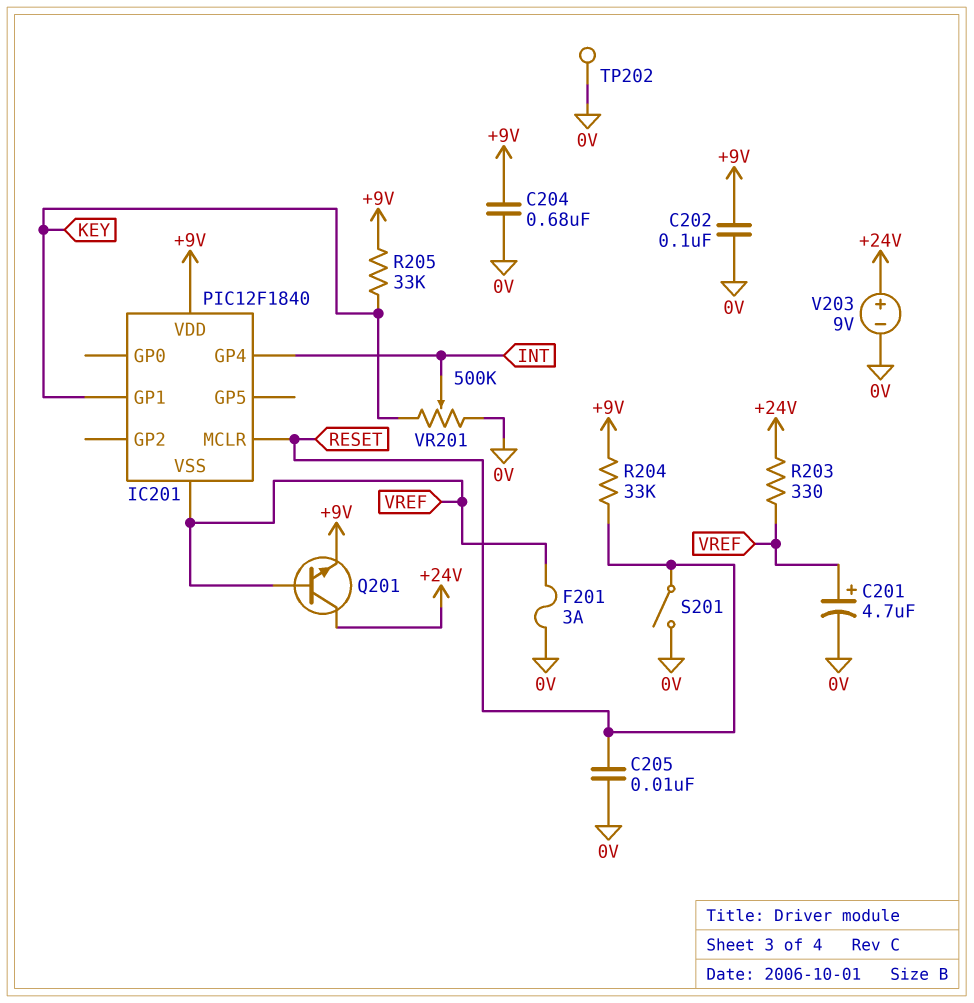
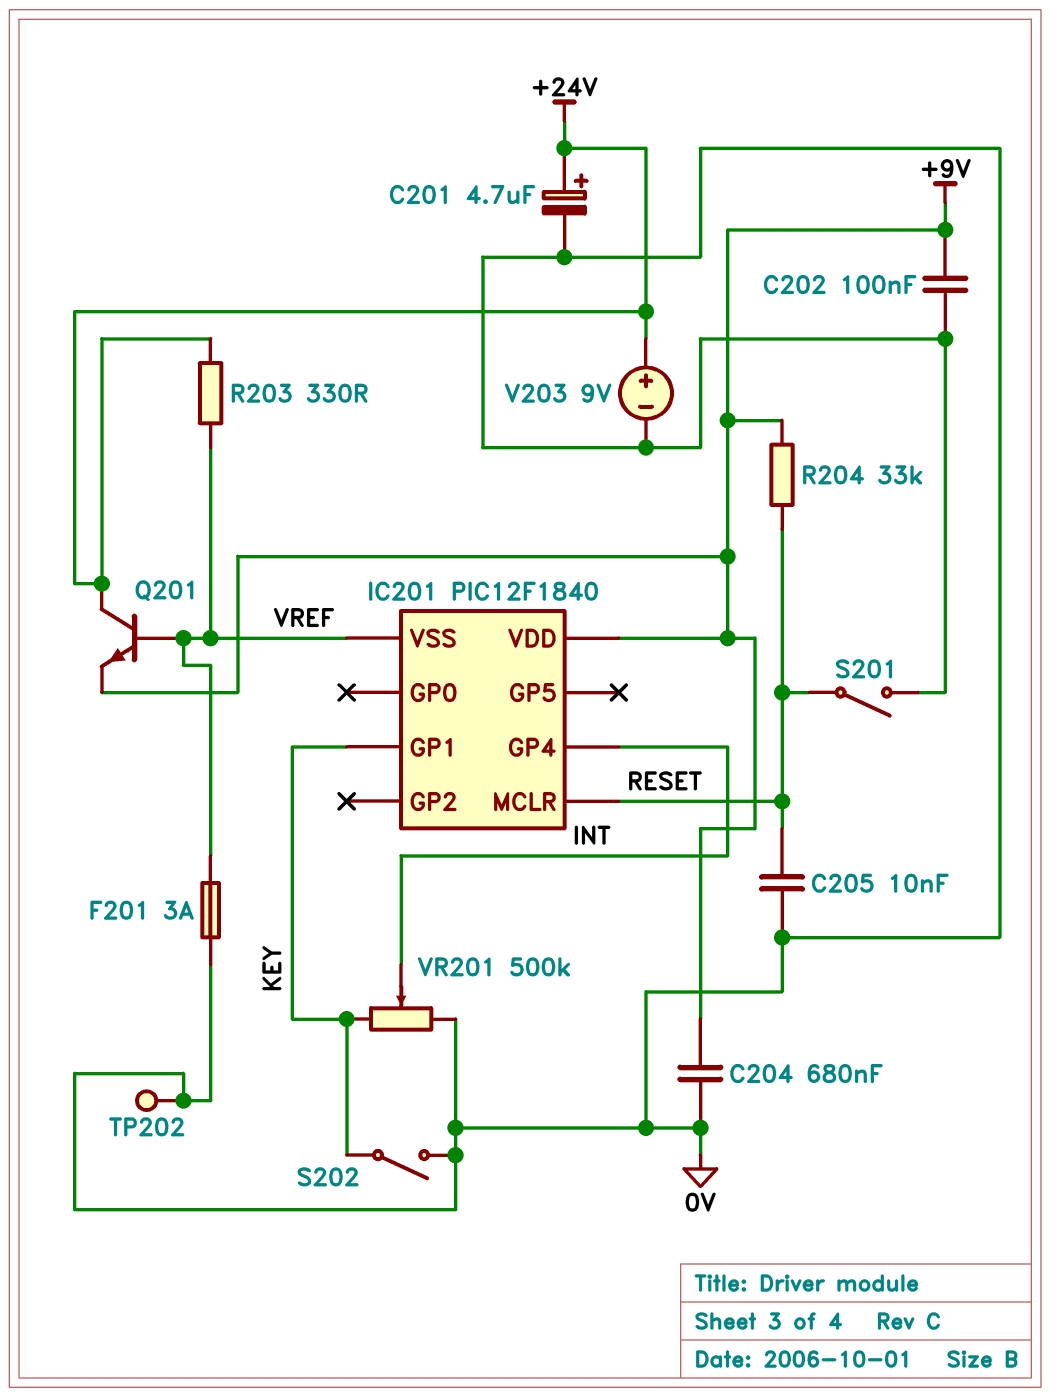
C201: 4.7uF (plus VREF, minus 0V) -> 4.7uF (plus +24V, minus 0V)
R205: 33k (+9V, KEY) -> none
S202: none -> switch (0V, KEY)

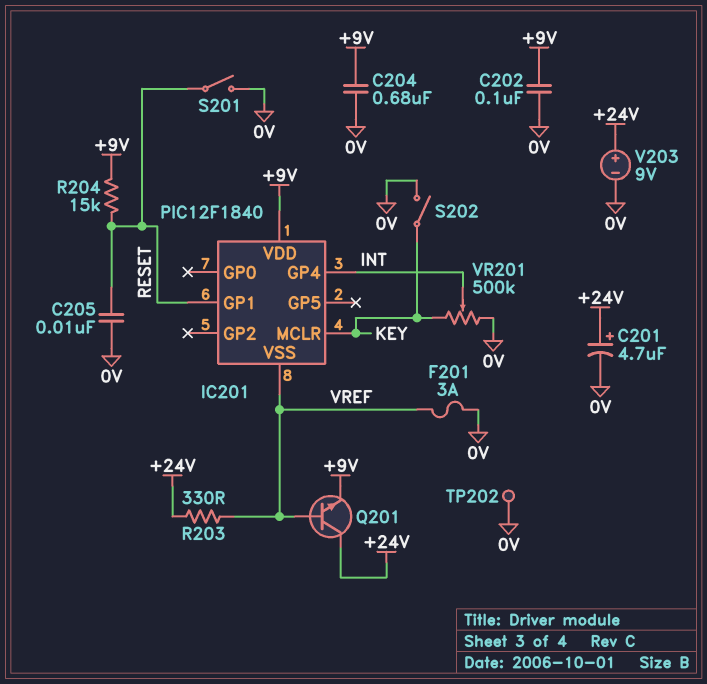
IC201 pin GP1: KEY -> RESET
IC201 pin MCLR: RESET -> KEY
R204: 33k (+9V, RESET) -> 15k (+9V, RESET)

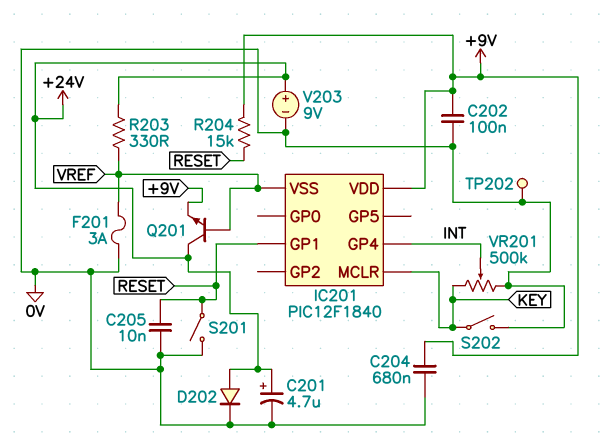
D202: none -> diode (A +24V, K 0V)

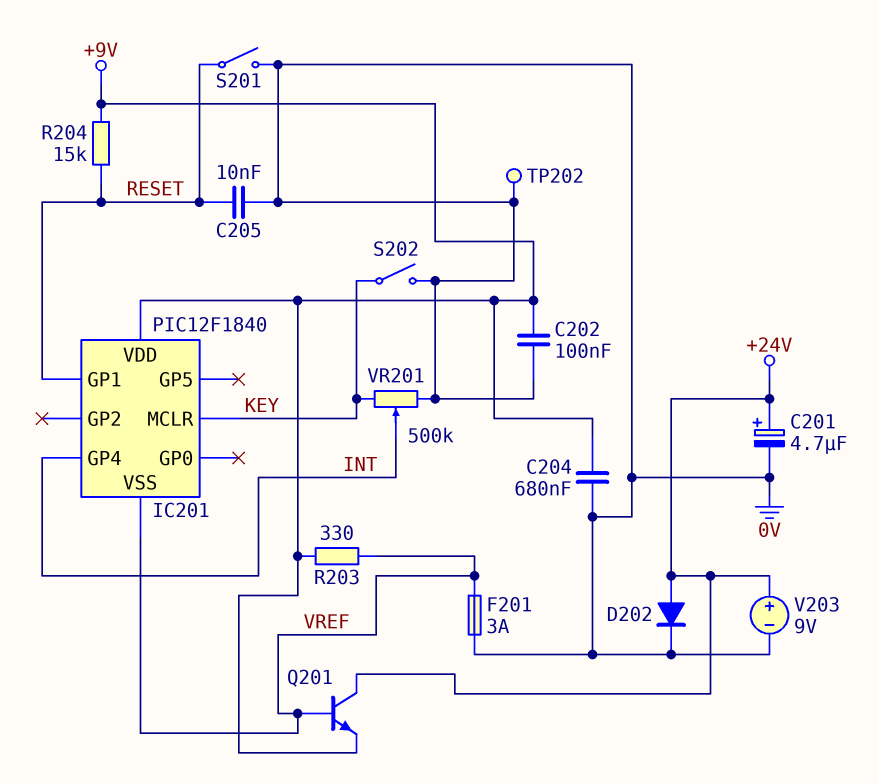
R203: 330 (+24V, VREF) -> 330 (+9V, VREF)

